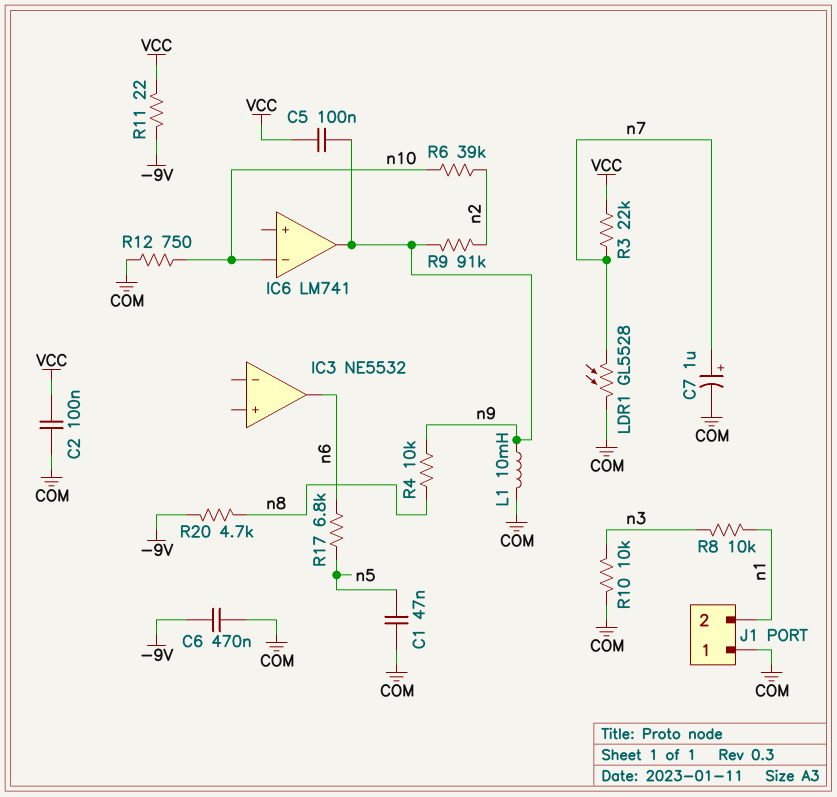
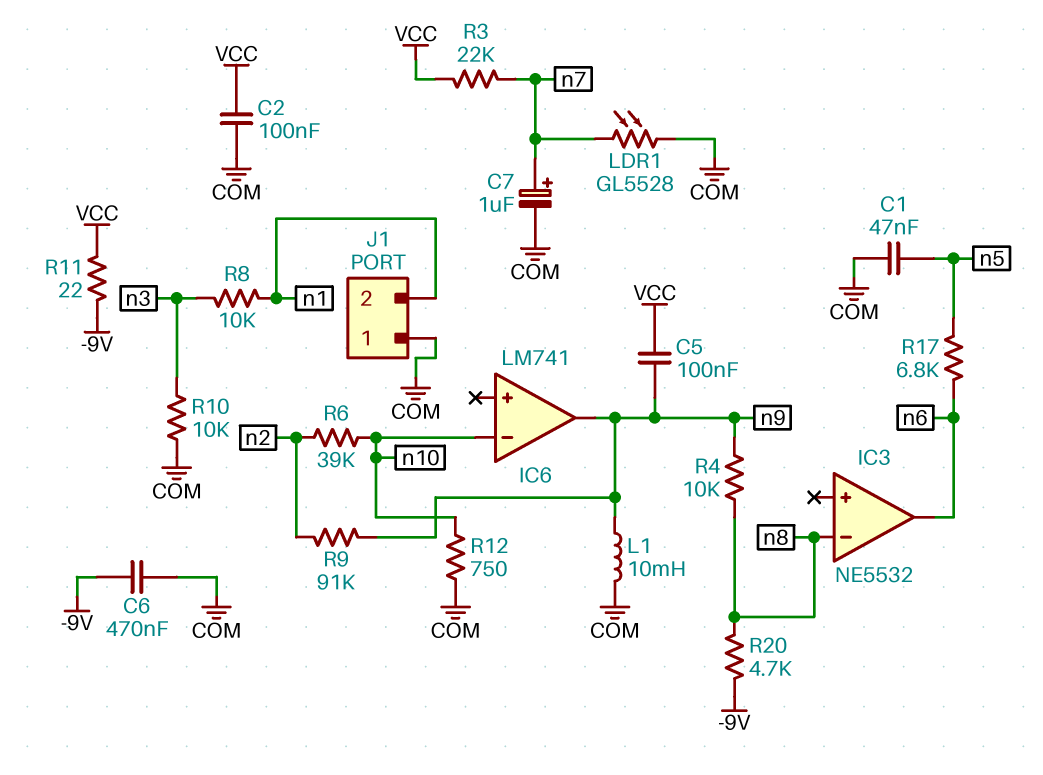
IC3 pin in-: none -> n8

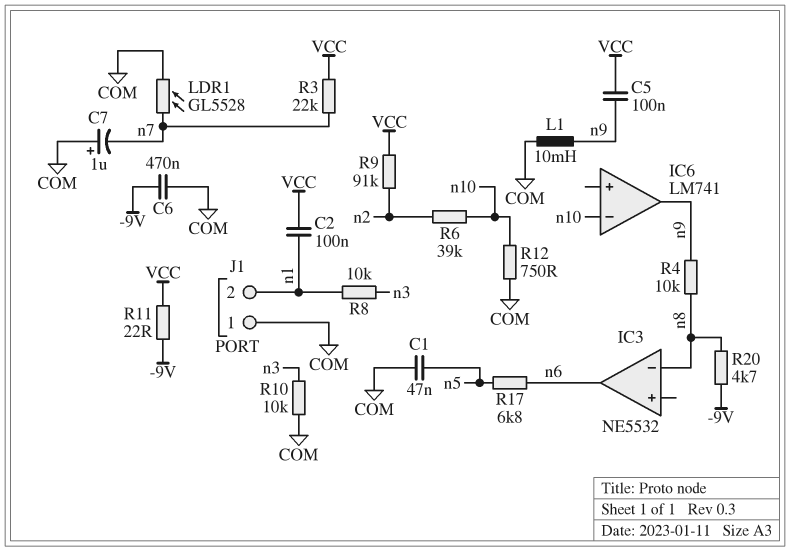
C2: 100nF (COM, VCC) -> 100nF (VCC, n1)
C7: 1uF (plus n7, minus COM) -> 1uF (plus COM, minus n7)
R9: 91k (n2, n9) -> 91k (VCC, n2)

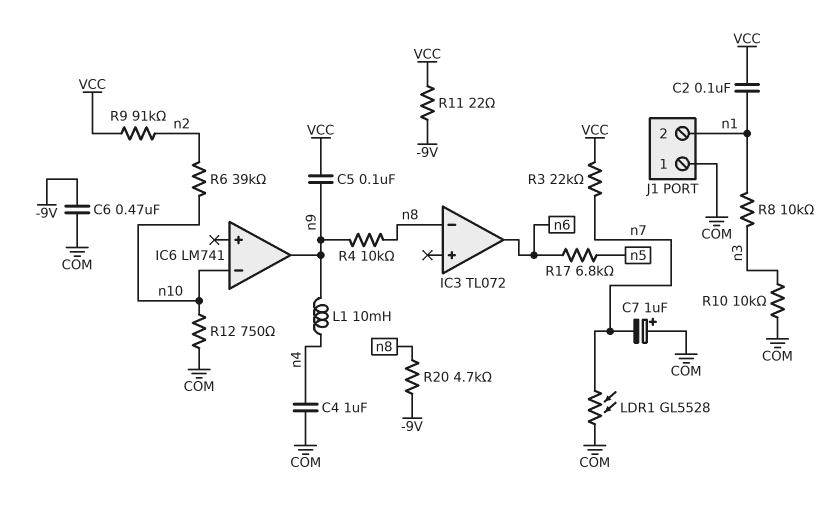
C1: 47nF (COM, n5) -> none
C4: none -> 1uF (COM, n4)
IC3: NE5532 -> TL072
L1: 10mH (COM, n9) -> 10mH (n4, n9)

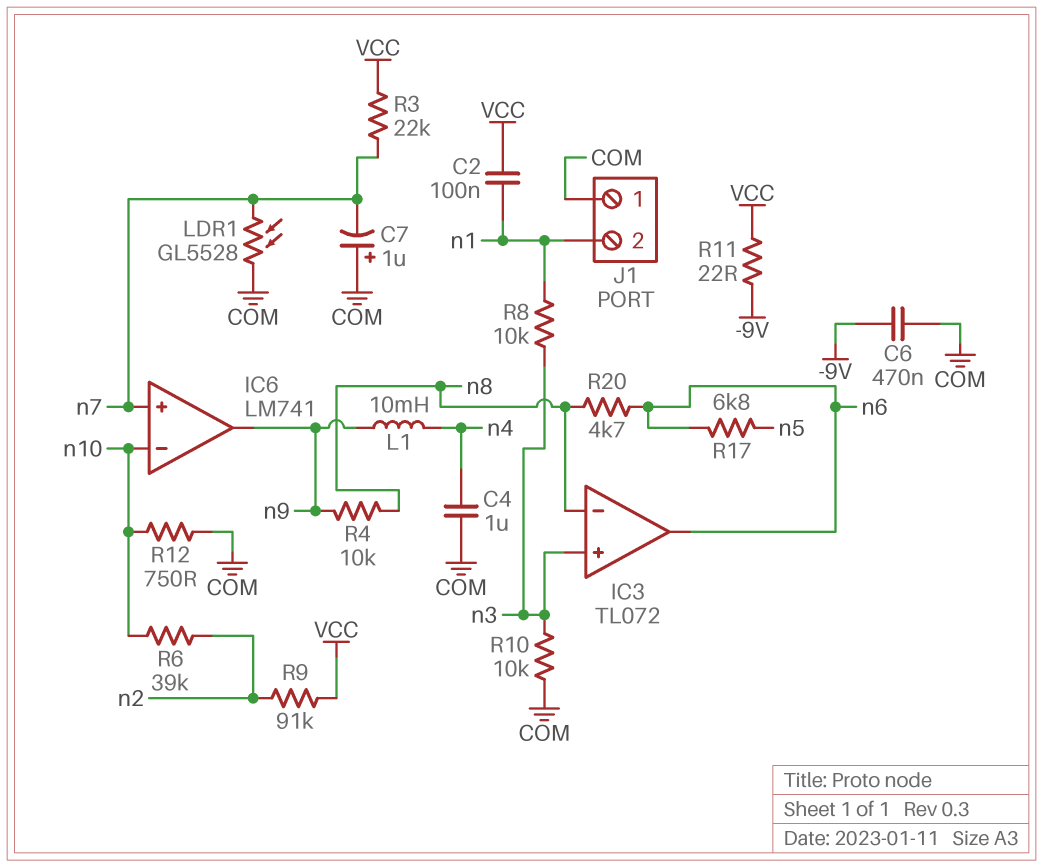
C5: 100nF (VCC, n9) -> none
IC3 pin in+: none -> n3
IC6 pin in+: none -> n7
R20: 4.7k (-9V, n8) -> 4.7k (n6, n8)

